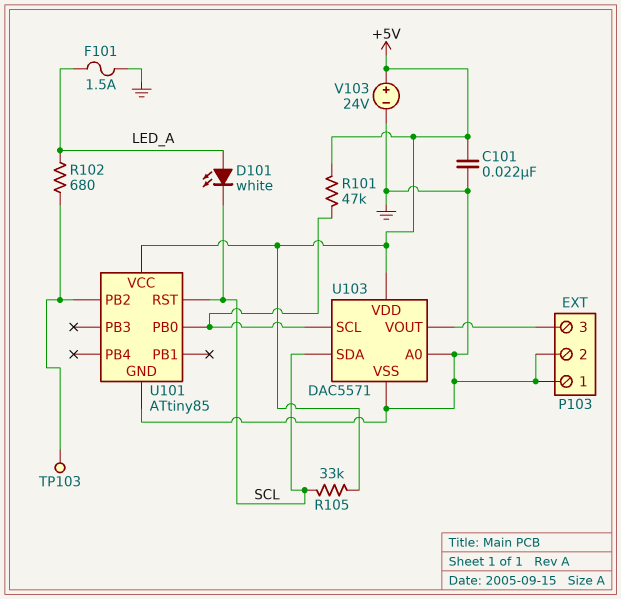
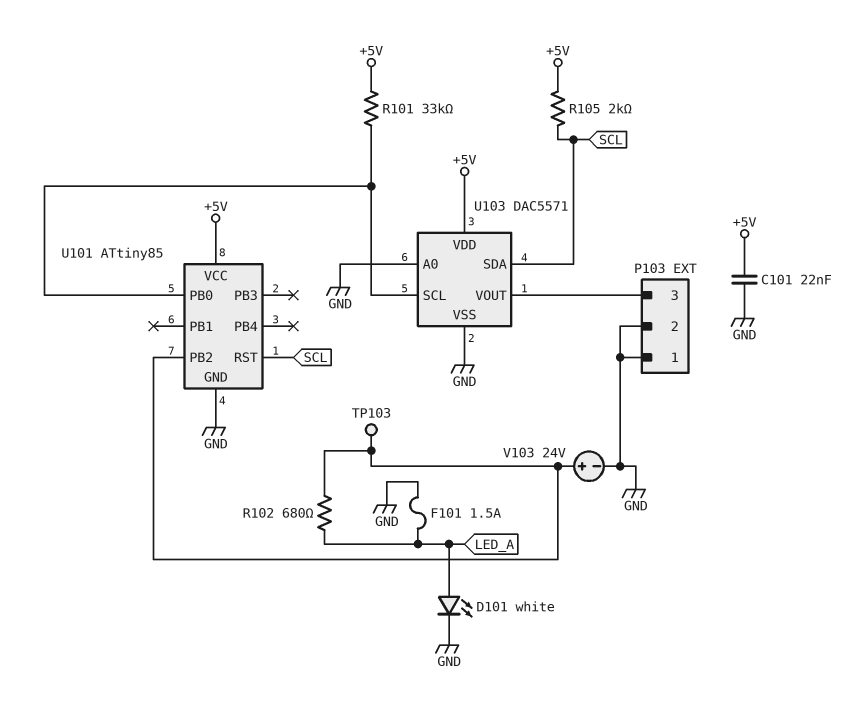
D101: LED white (A LED_A, K SCL) -> LED white (A LED_A, K GND)
R101: 47k (+5V, U101/PB0) -> 33k (+5V, U101/PB0)
R105: 33k (+5V, SCL) -> 2k (+5V, SCL)
V103: 24V (plus +5V, minus GND) -> 24V (plus U101/PB2, minus GND)

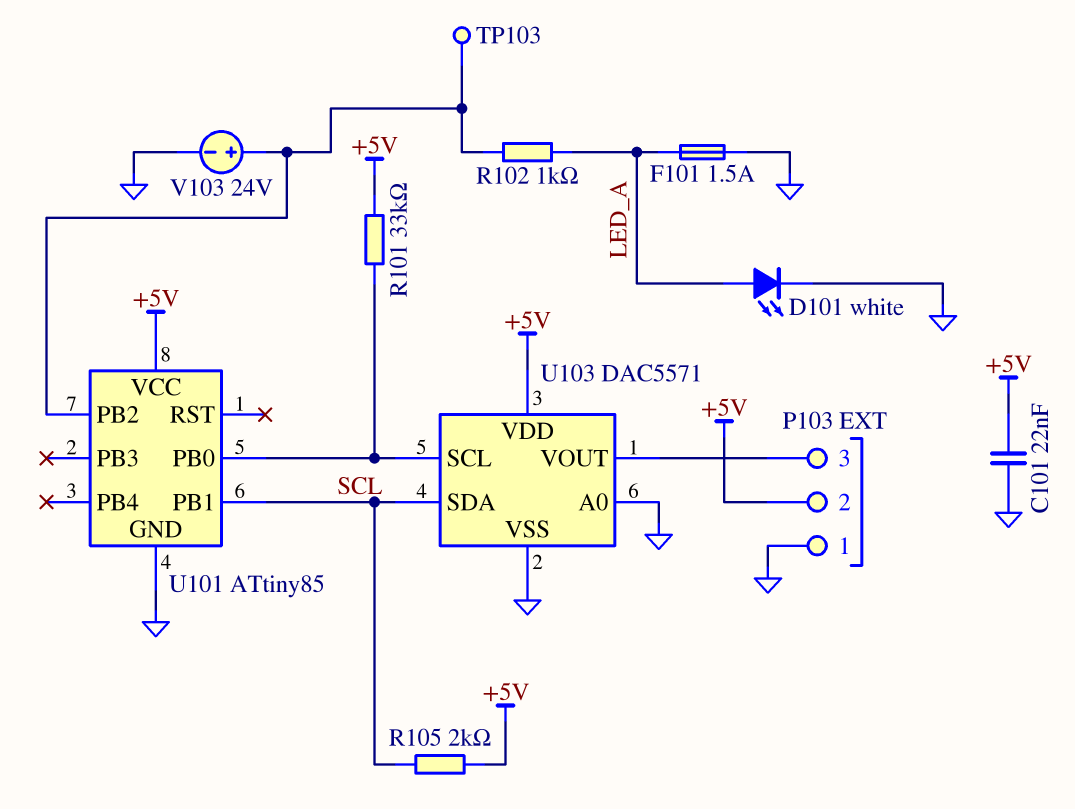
P103 pin 2: GND -> +5V
R102: 680 (LED_A, U101/PB2) -> 1k (LED_A, U101/PB2)
U101 pin PB1: none -> SCL
U101 pin RST: SCL -> none

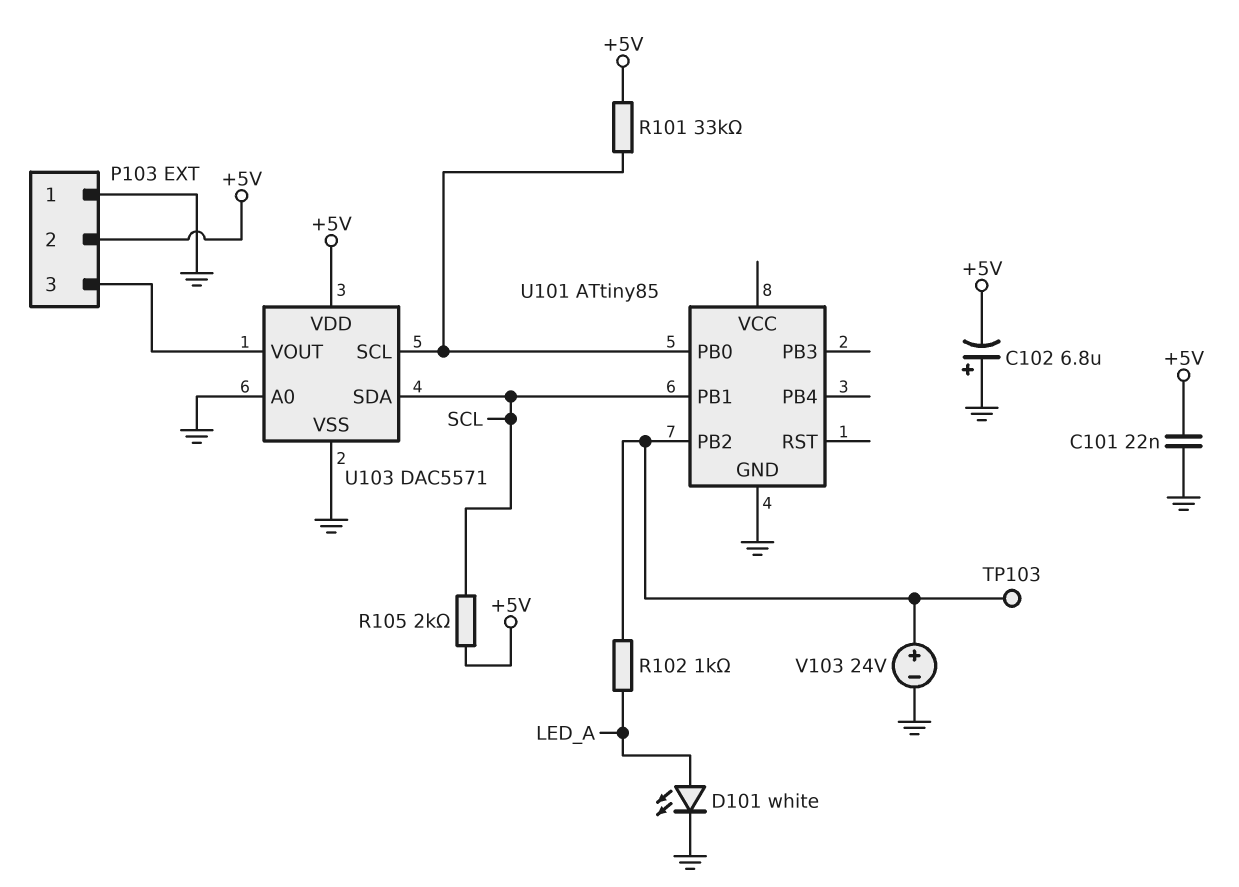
C102: none -> 6.8uF (plus GND, minus +5V)
F101: 1.5A (GND, LED_A) -> none
U101 pin VCC: +5V -> none

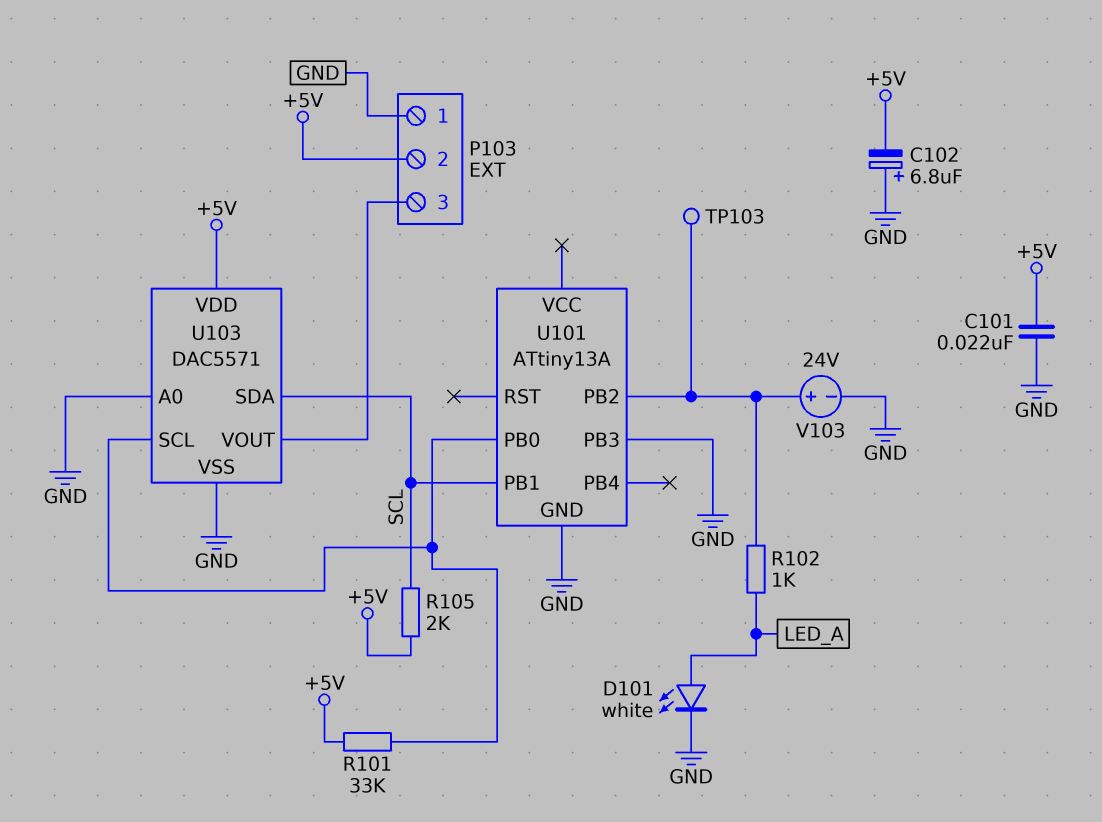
U101: ATtiny85 -> ATtiny13A
U101 pin PB3: none -> GND

